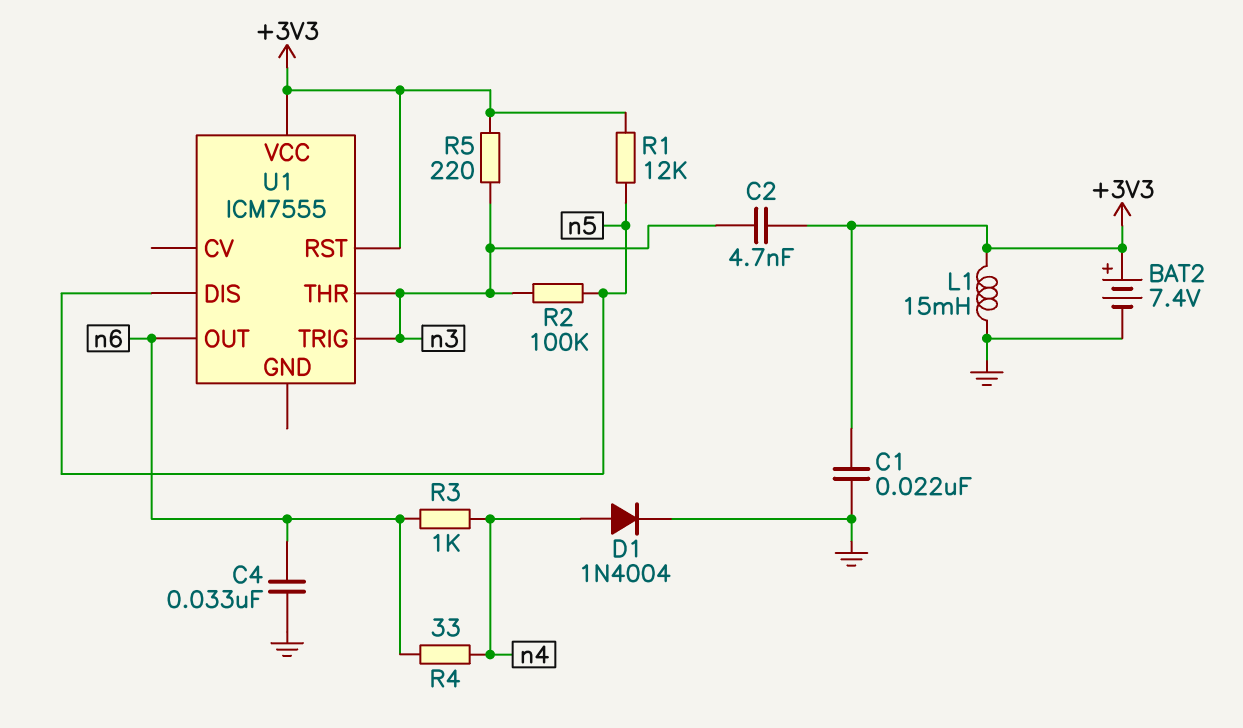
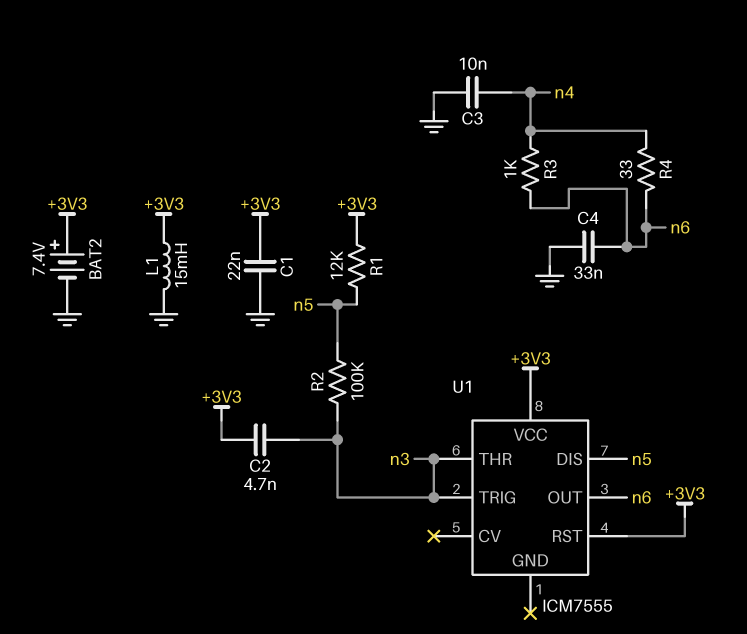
C3: none -> 10nF (GND, n4)
D1: diode 1N4004 (A n4, K GND) -> none
R5: 220 (+3V3, n3) -> none

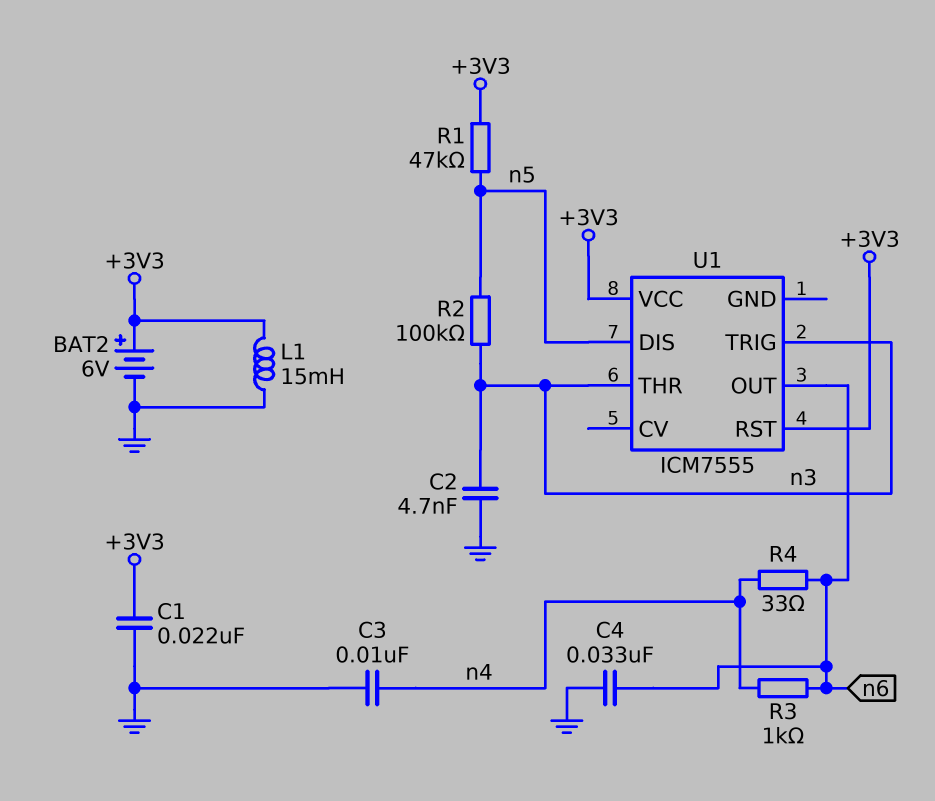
BAT2: 7.4V (plus +3V3, minus GND) -> 6V (plus +3V3, minus GND)
C2: 4.7nF (+3V3, n3) -> 4.7nF (GND, n3)
R1: 12k (+3V3, n5) -> 47k (+3V3, n5)

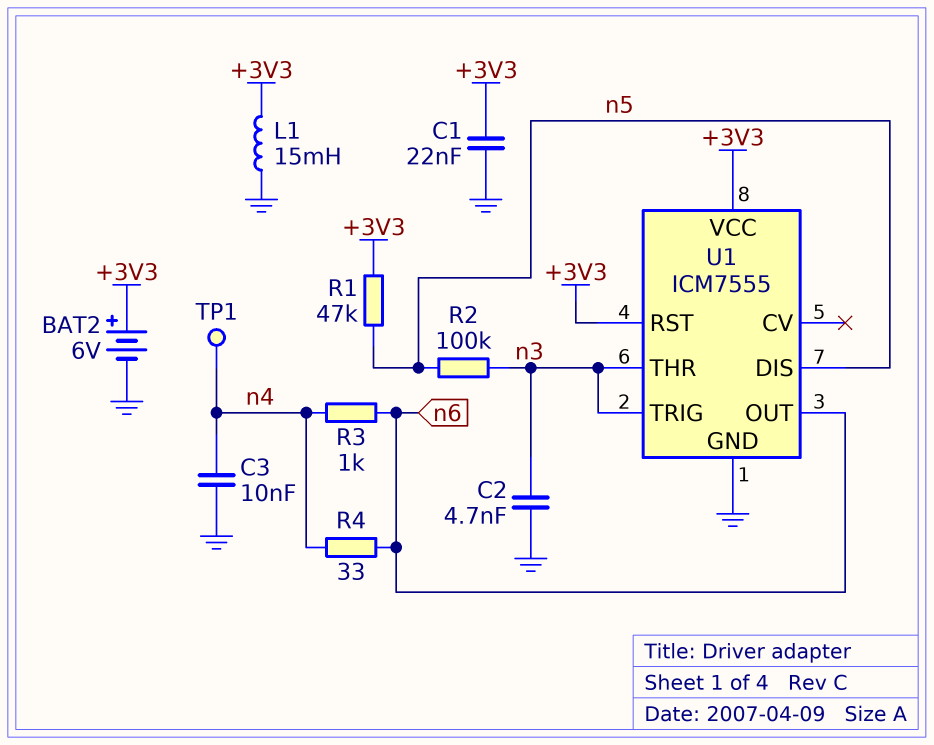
C4: 33nF (GND, n6) -> none
TP1: none -> test point (n4)
U1 pin GND: none -> GND

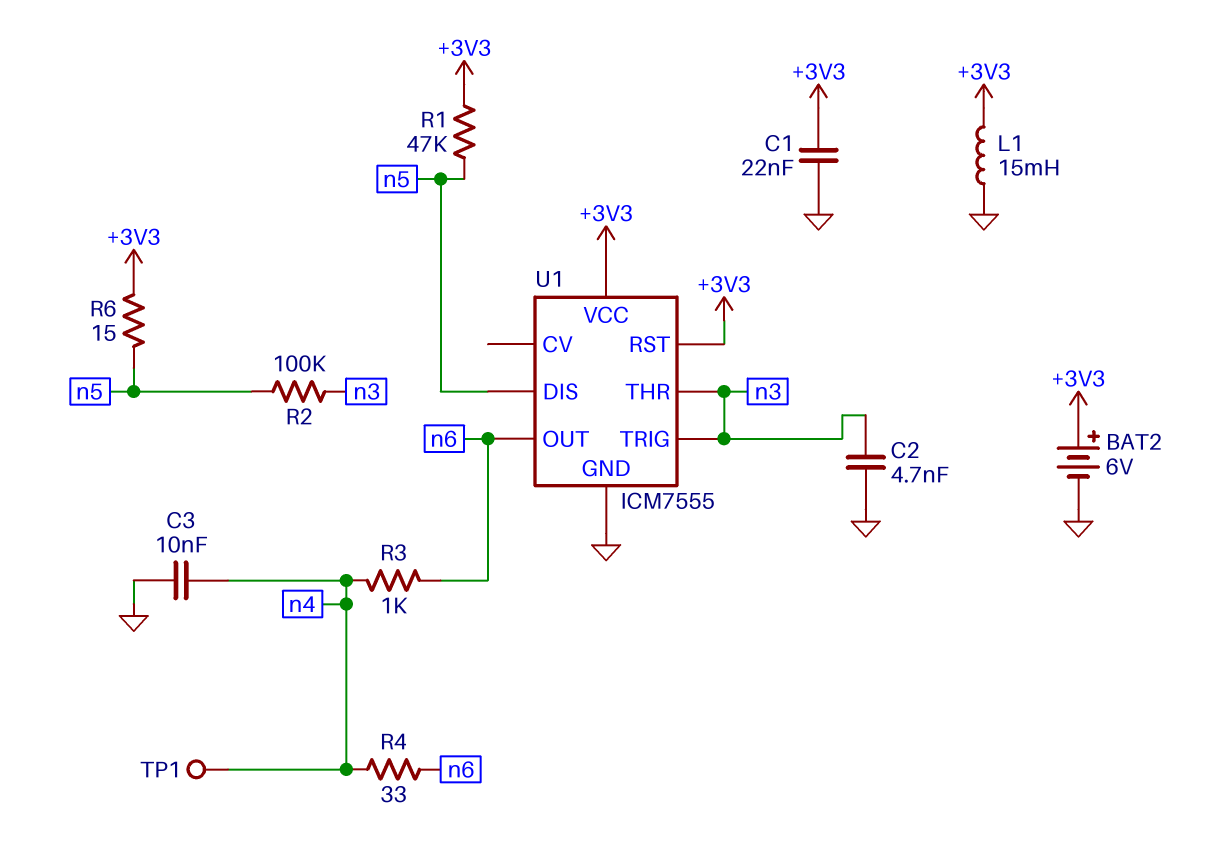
R6: none -> 15 (+3V3, n5)

